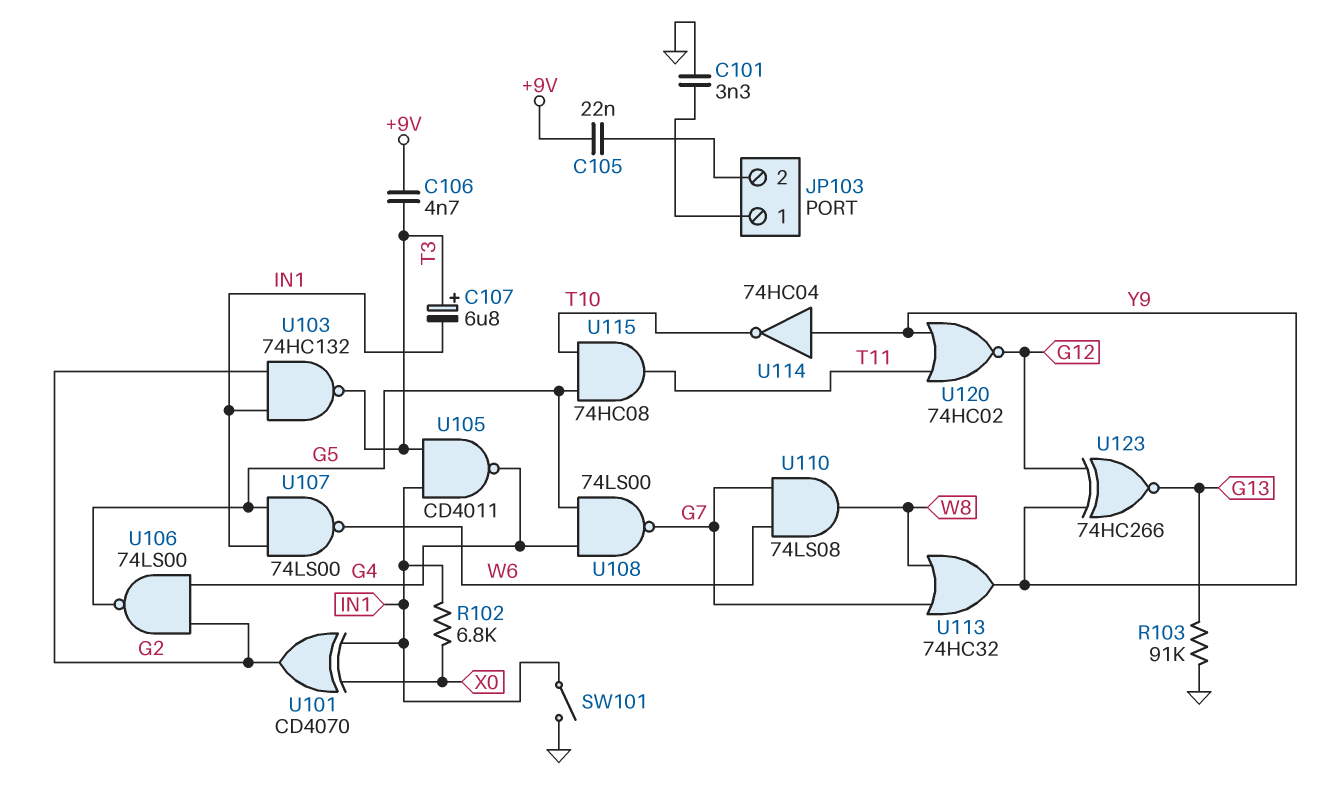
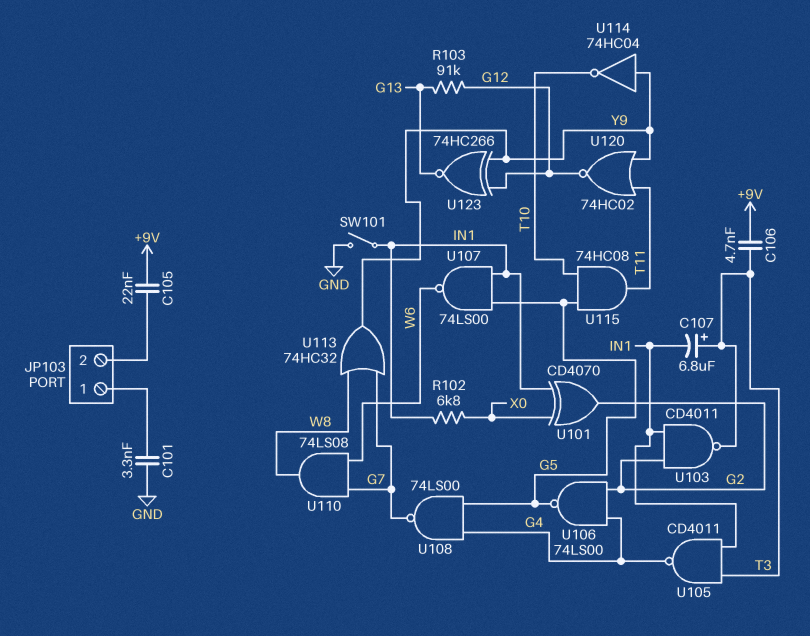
R103: 91k (G13, GND) -> 91k (G12, G13)
U103: NAND 74HC132 (in G2, in IN1, out T3) -> NAND CD4011 (in G2, in IN1, out T3)

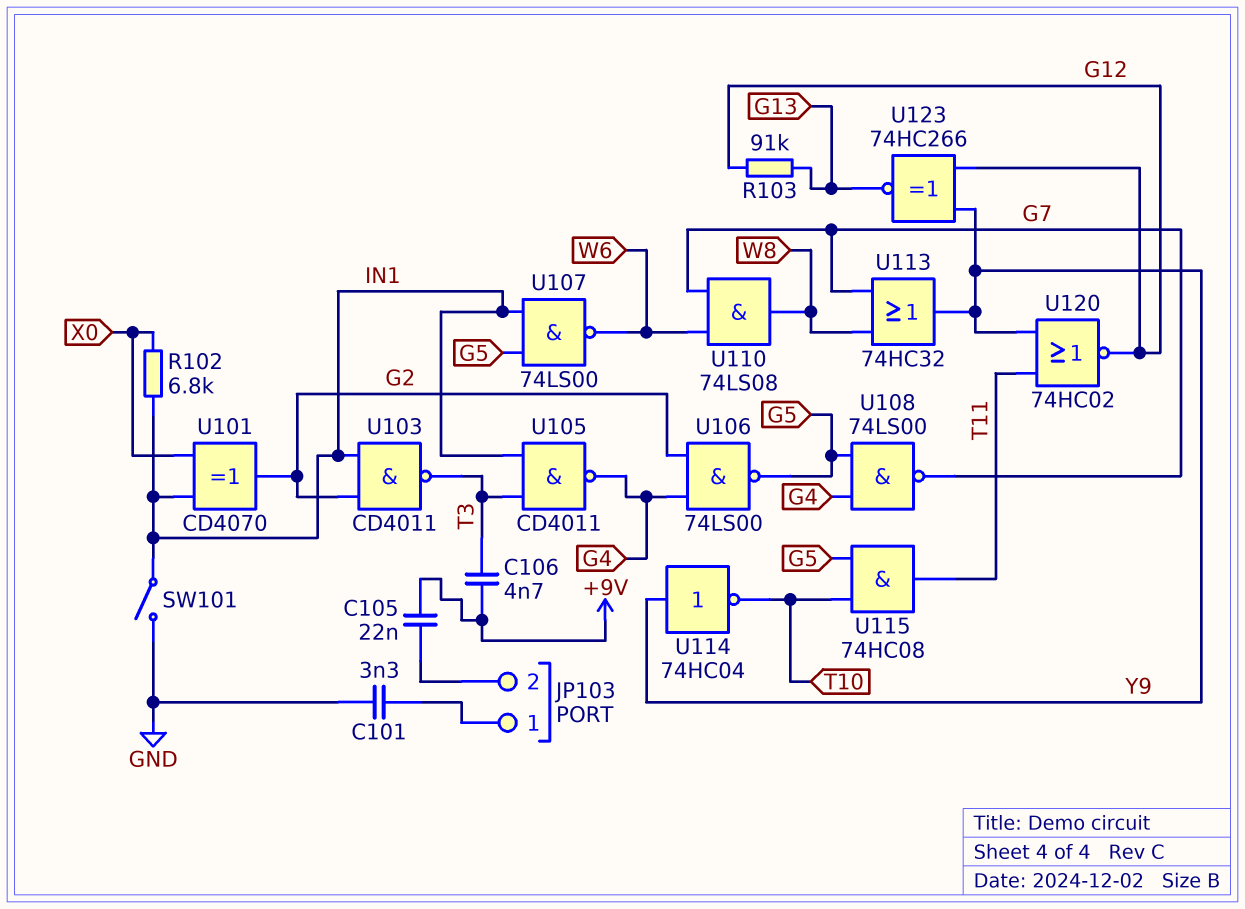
C107: 6.8uF (plus T3, minus IN1) -> none

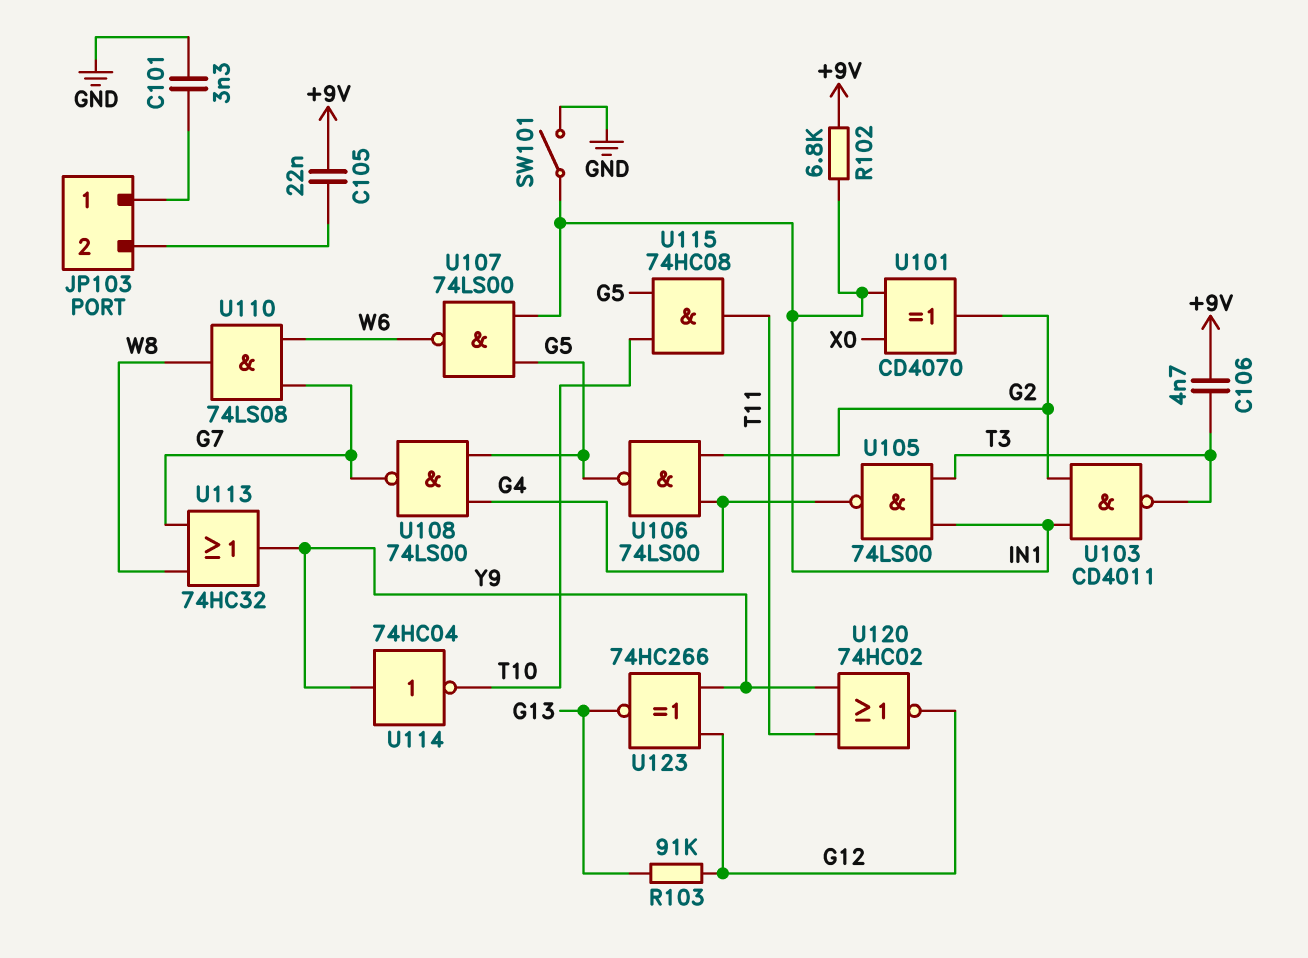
R102: 6.8k (IN1, X0) -> 6.8k (+9V, IN1)
U105: NAND CD4011 (in IN1, in T3, out G4) -> NAND 74LS00 (in IN1, in T3, out G4)

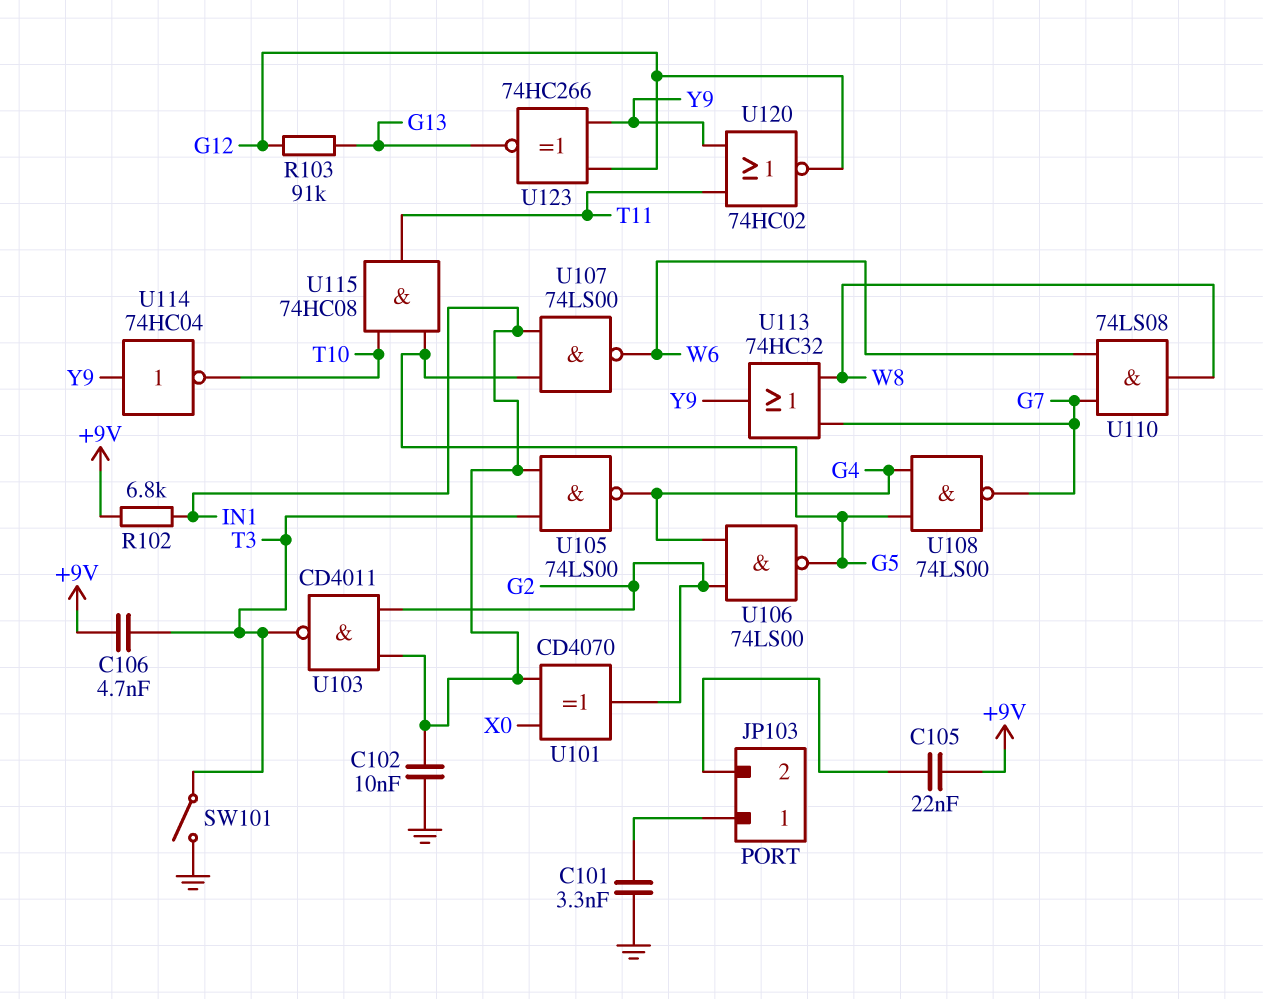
C102: none -> 10nF (GND, IN1)
SW101: switch (GND, IN1) -> switch (GND, T3)

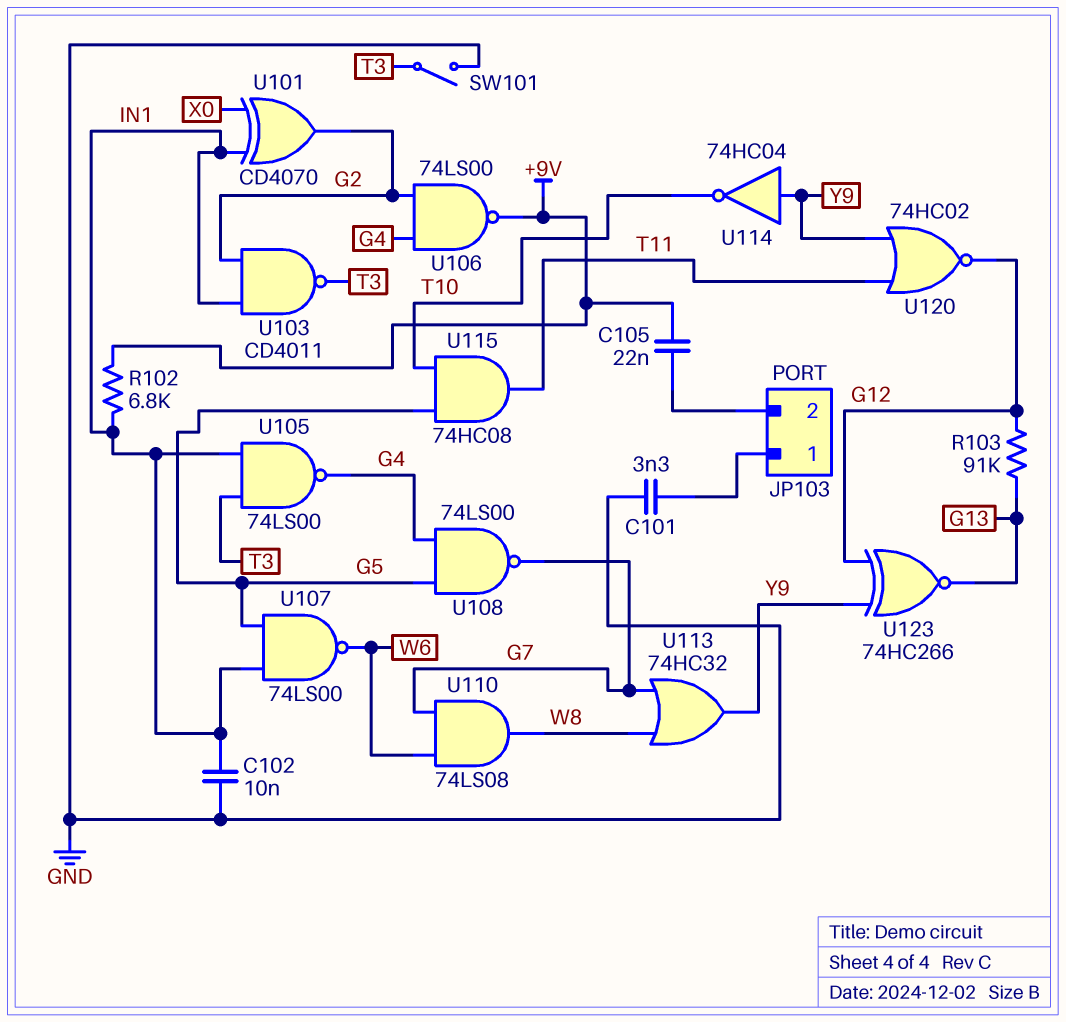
C106: 4.7nF (+9V, T3) -> none
U106: NAND 74LS00 (in G2, in G4, out G5) -> NAND 74LS00 (in G2, in G4, out +9V)

